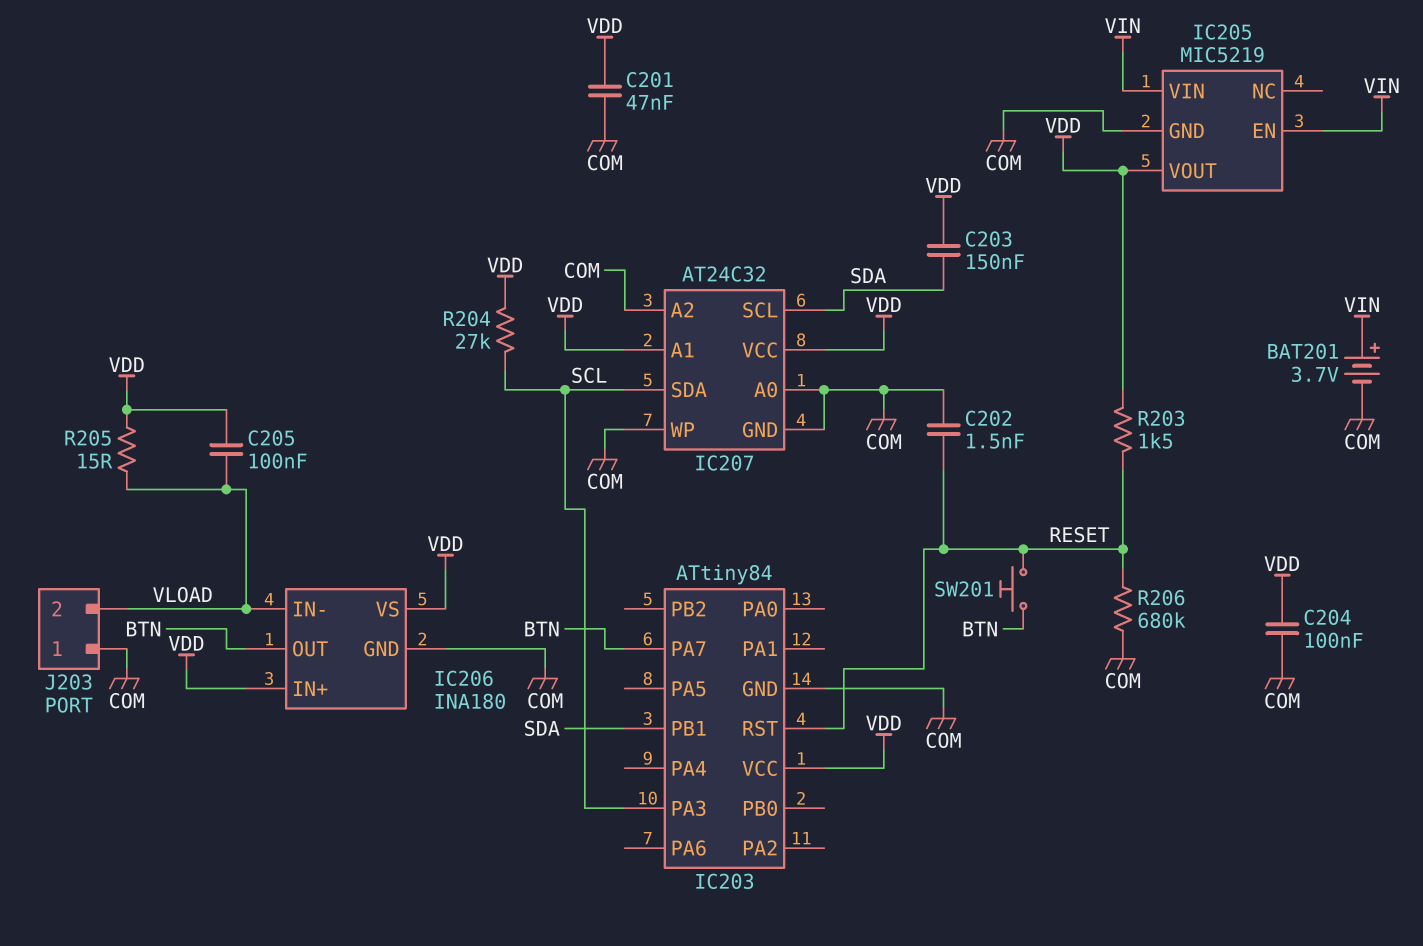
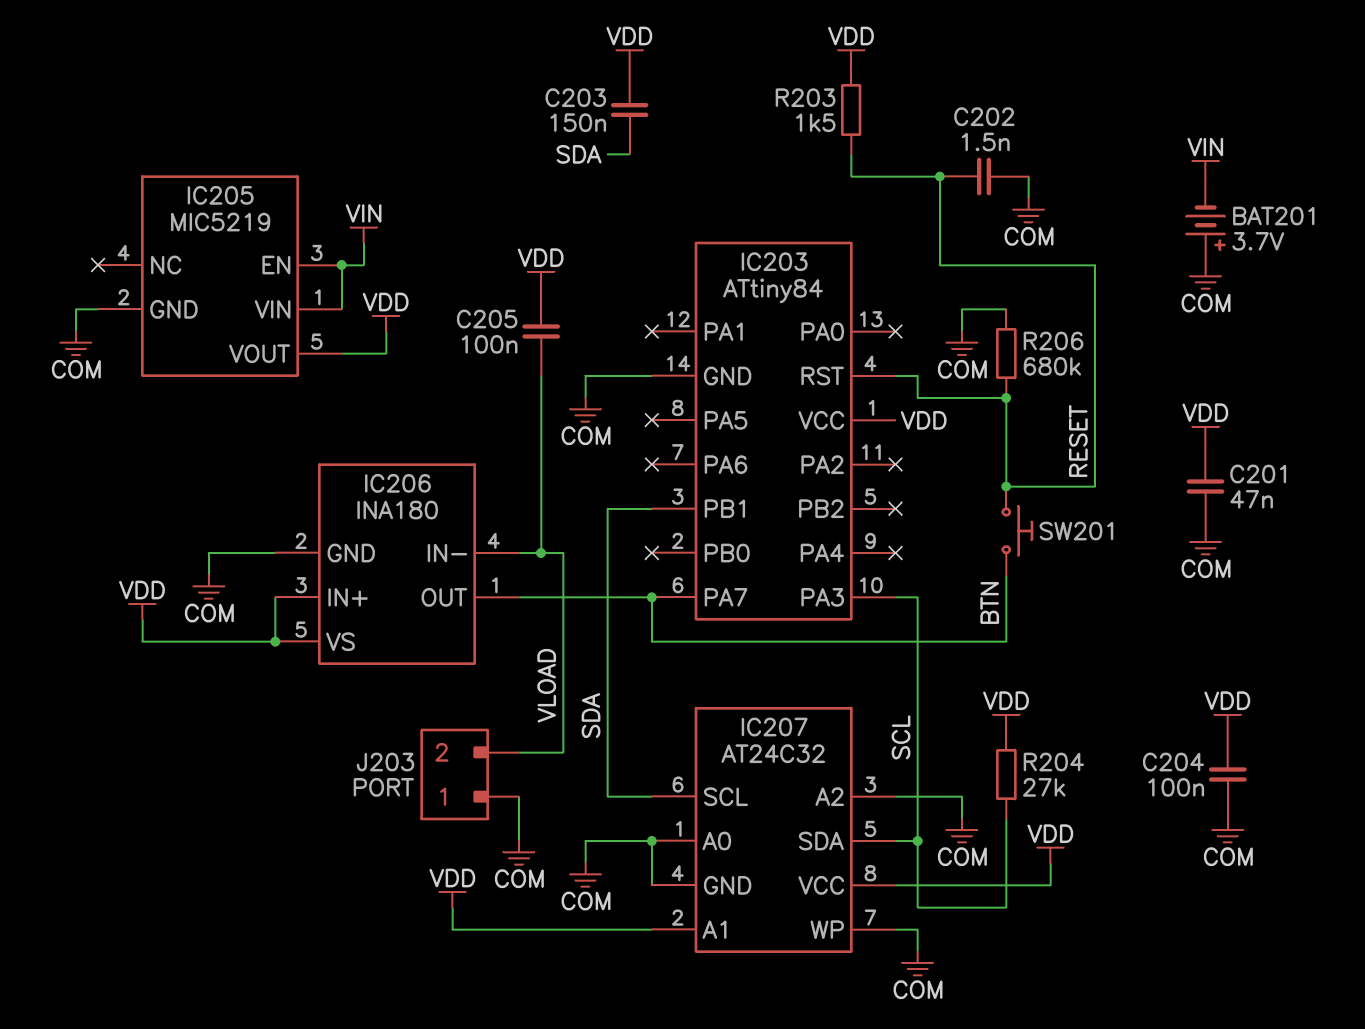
BAT201: 3.7V (plus VIN, minus COM) -> 3.7V (plus COM, minus VIN)
R205: 15 (VDD, VLOAD) -> none

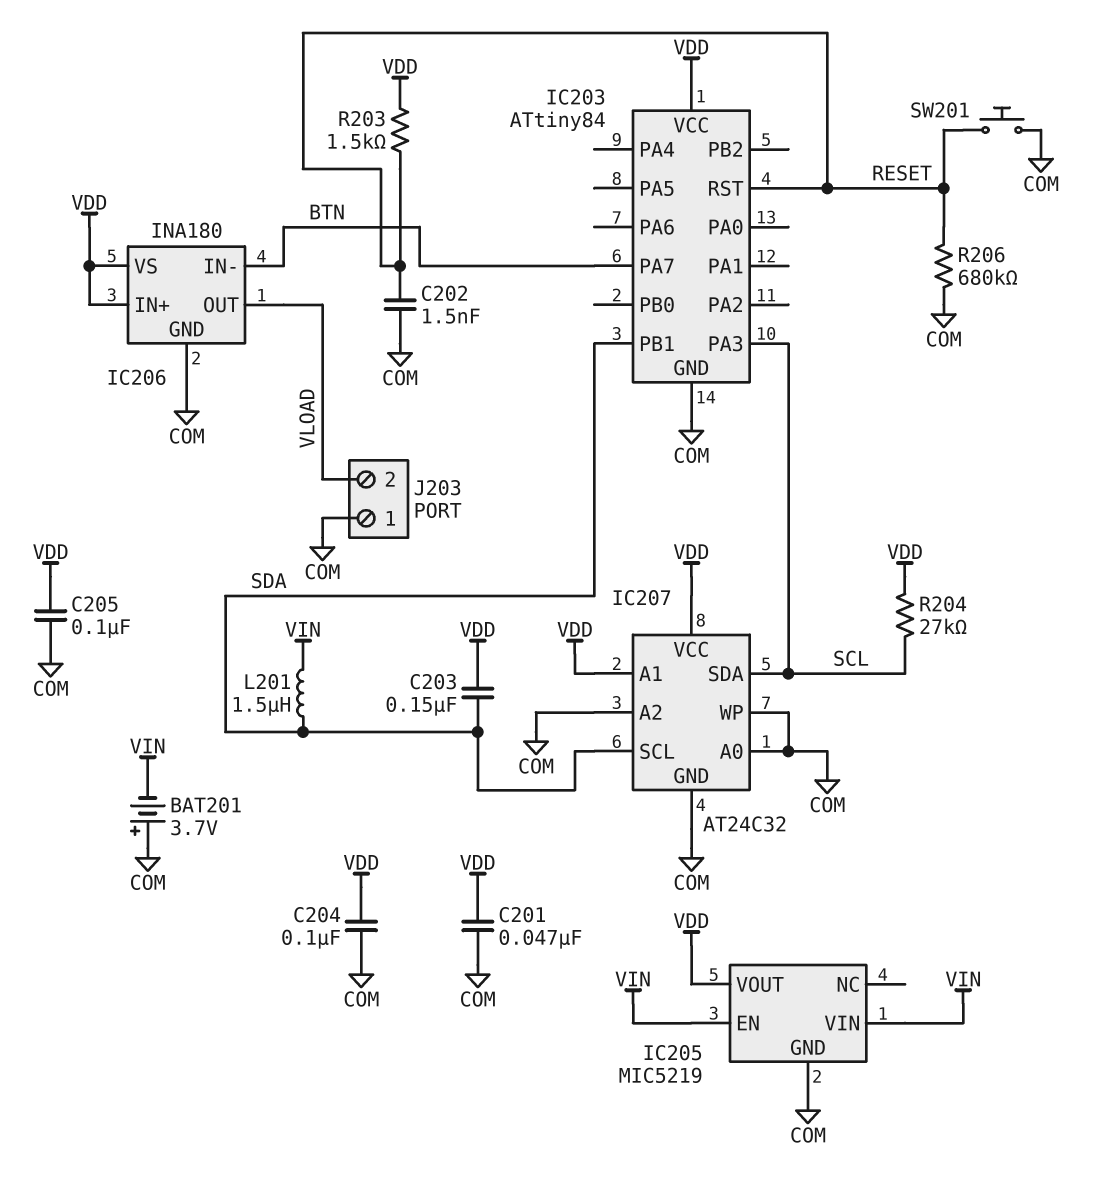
C205: 100nF (VDD, VLOAD) -> 100nF (COM, VDD)
IC206 pin IN-: VLOAD -> BTN
IC206 pin OUT: BTN -> VLOAD
L201: none -> 1.5uH (SDA, VIN)
SW201: button (BTN, RESET) -> button (COM, RESET)

